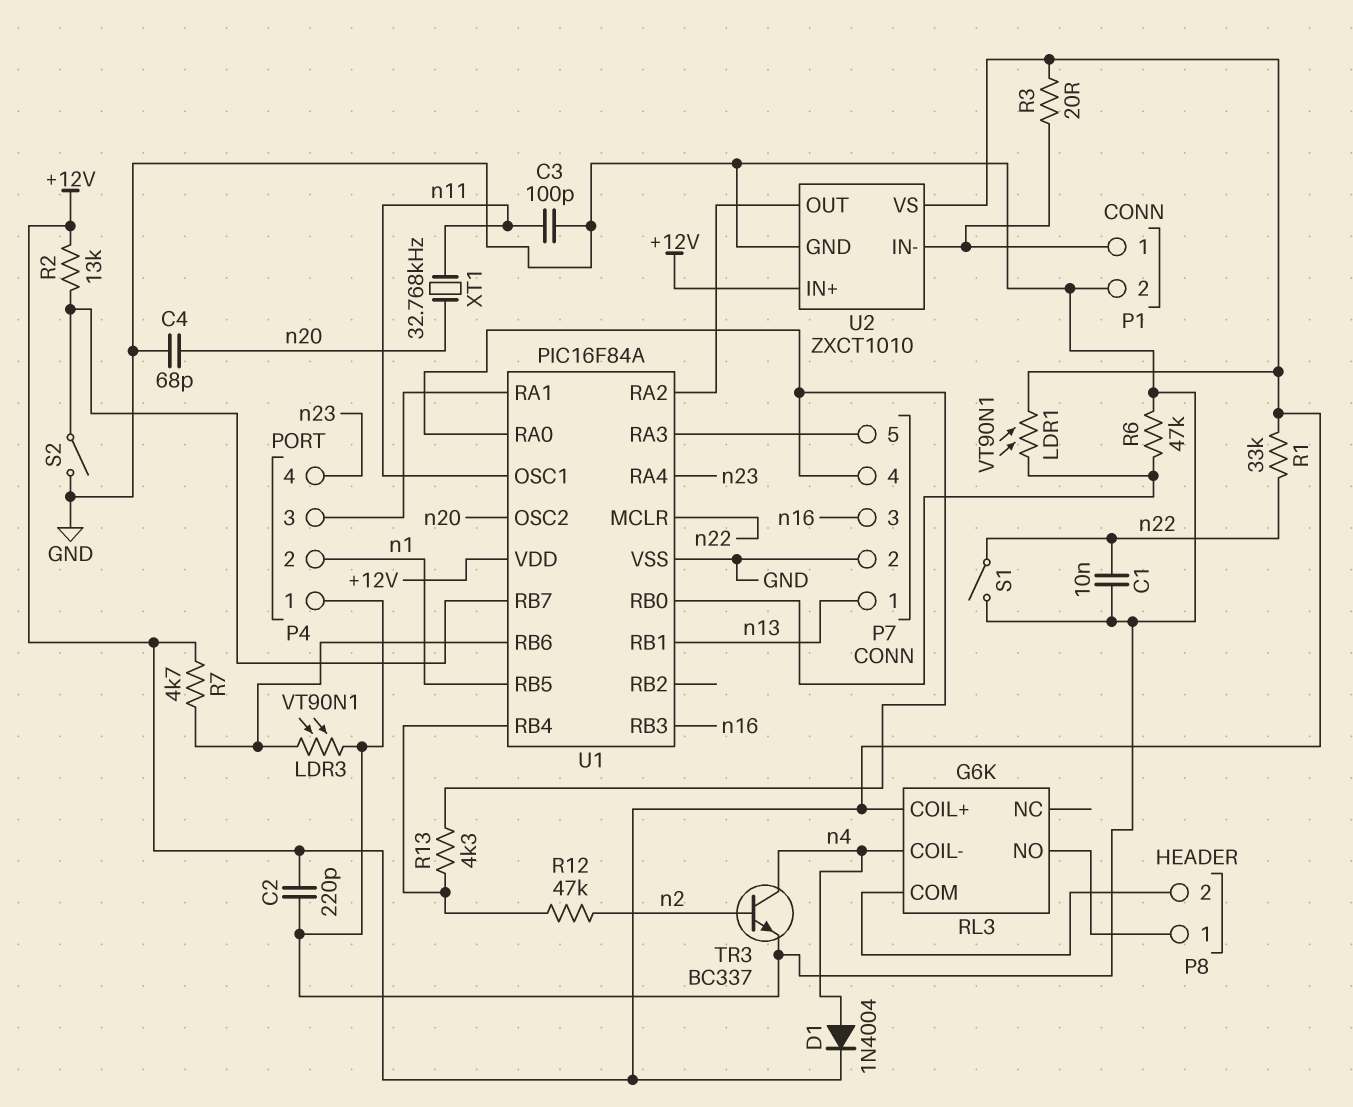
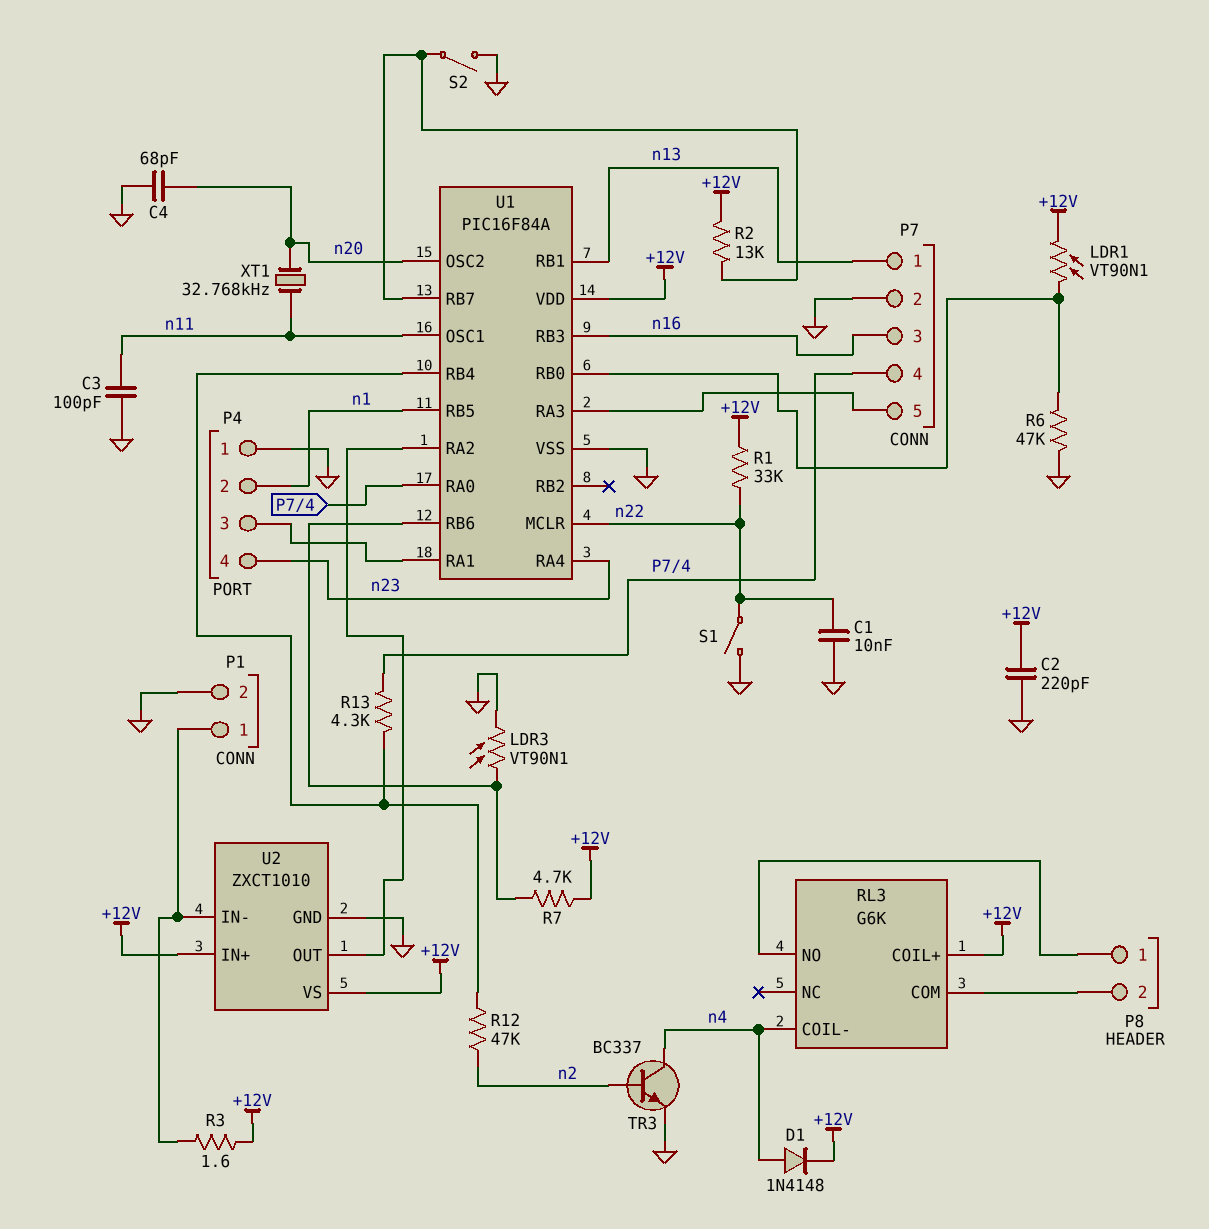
D1: diode 1N4004 (A n4, K +12V) -> diode 1N4148 (A n4, K +12V)
R3: 20 (+12V, P1/1) -> 1.6 (+12V, P1/1)

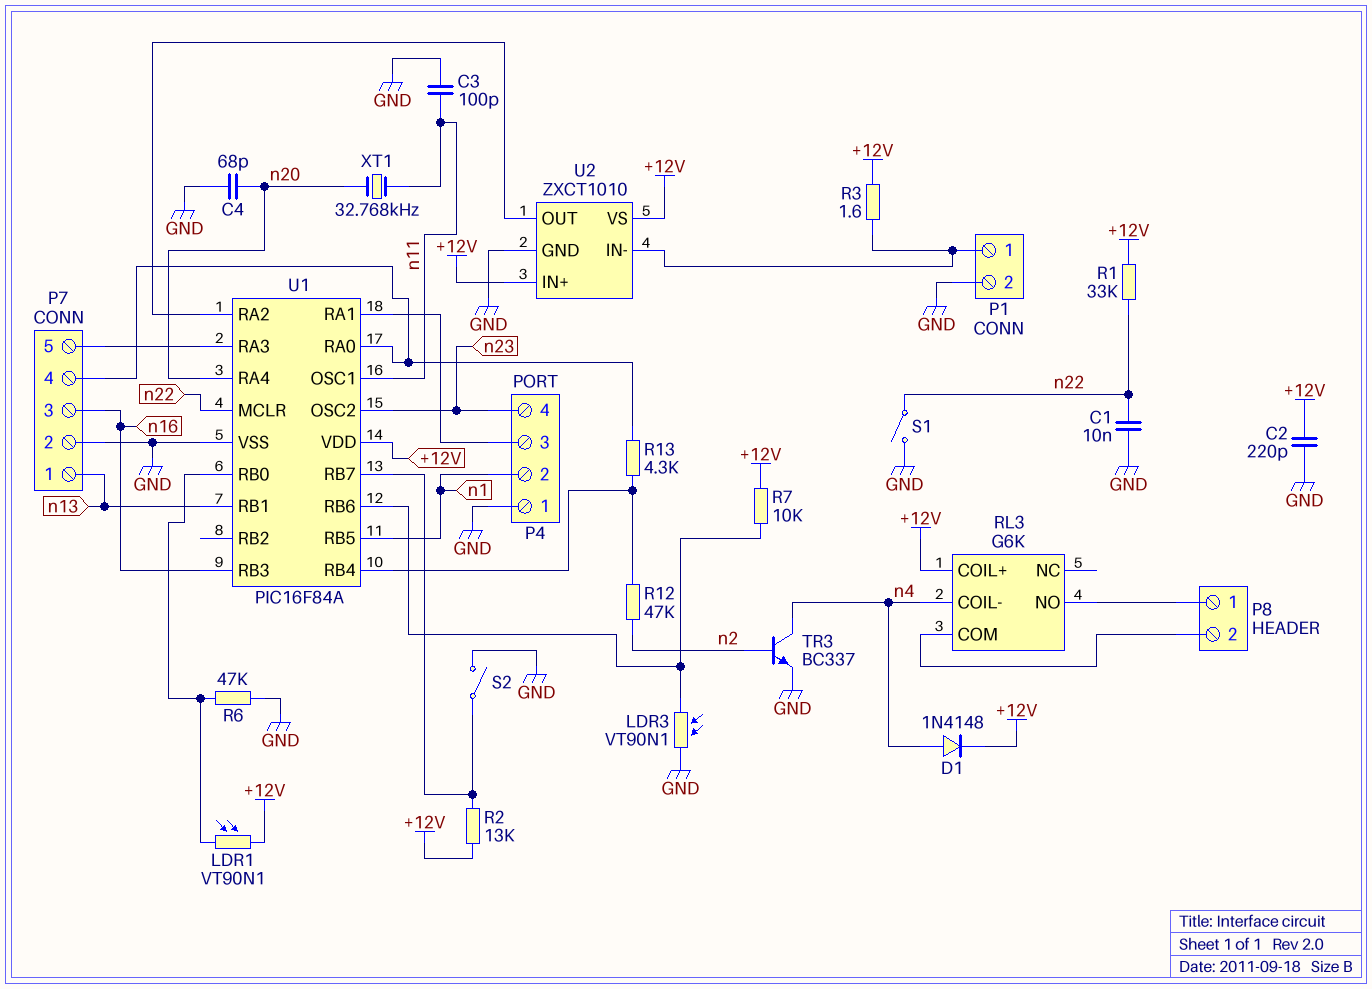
R7: 4.7k (+12V, U1/RB6) -> 10k (+12V, U1/RB6)
U1 pin OSC2: n20 -> n23
U1 pin RA4: n23 -> n20

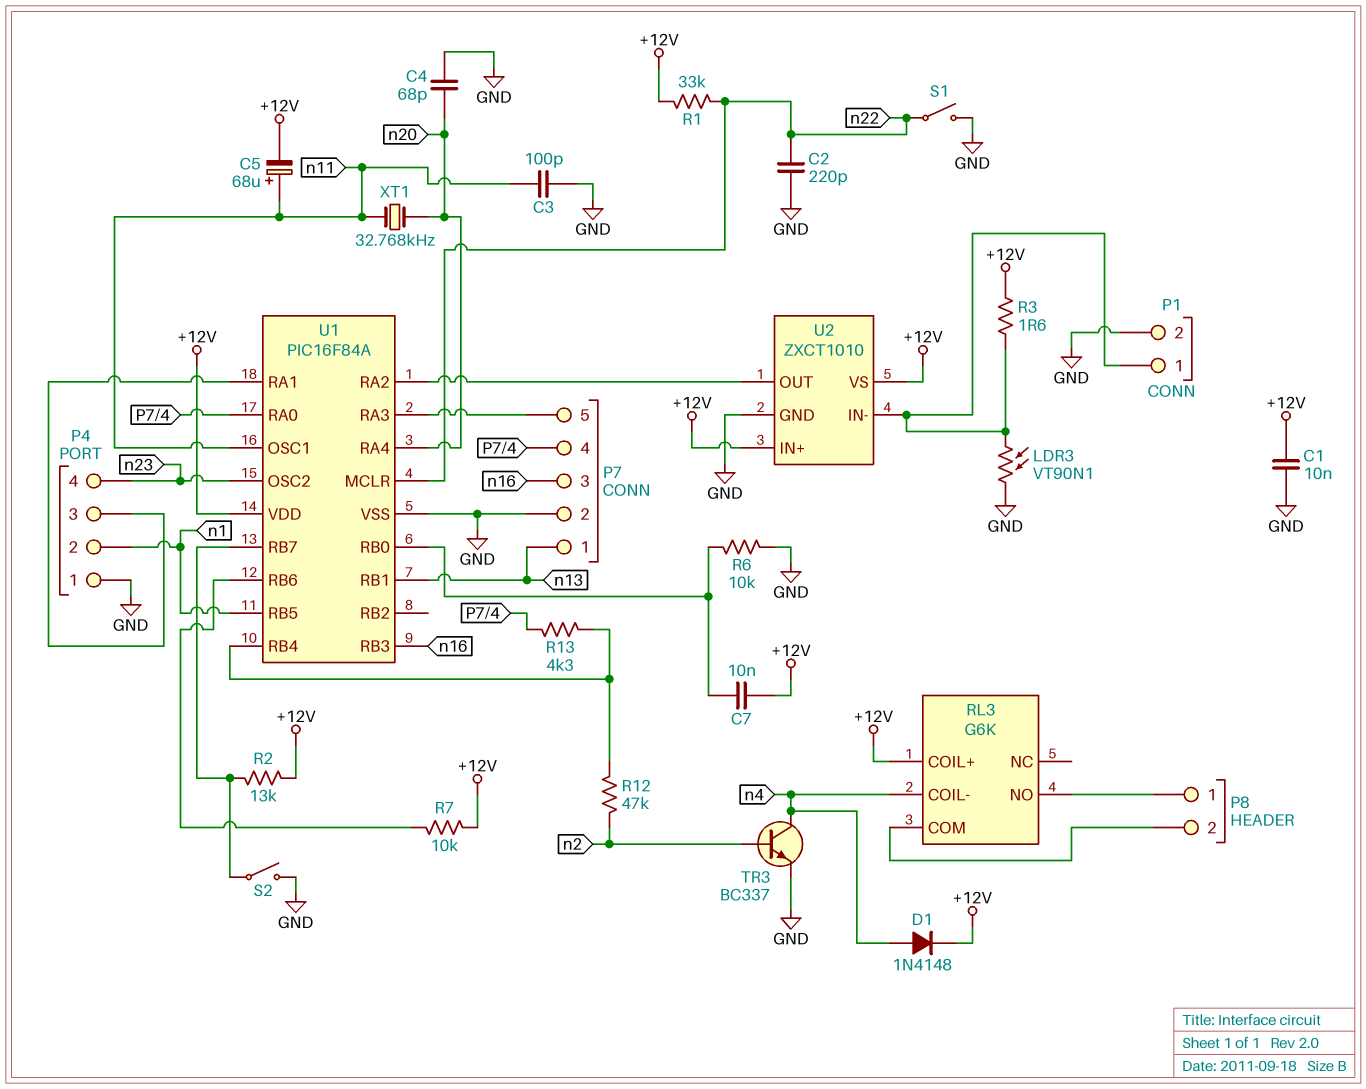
C1: 10nF (GND, n22) -> 10nF (+12V, GND)
C2: 220pF (+12V, GND) -> 220pF (GND, n22)
C5: none -> 68uF (plus n11, minus +12V)
C7: none -> 10nF (+12V, U1/RB0)
LDR1: VT90N1 (+12V, U1/RB0) -> none
LDR3: VT90N1 (GND, U1/RB6) -> VT90N1 (GND, P1/1)
R6: 47k (GND, U1/RB0) -> 10k (GND, U1/RB0)

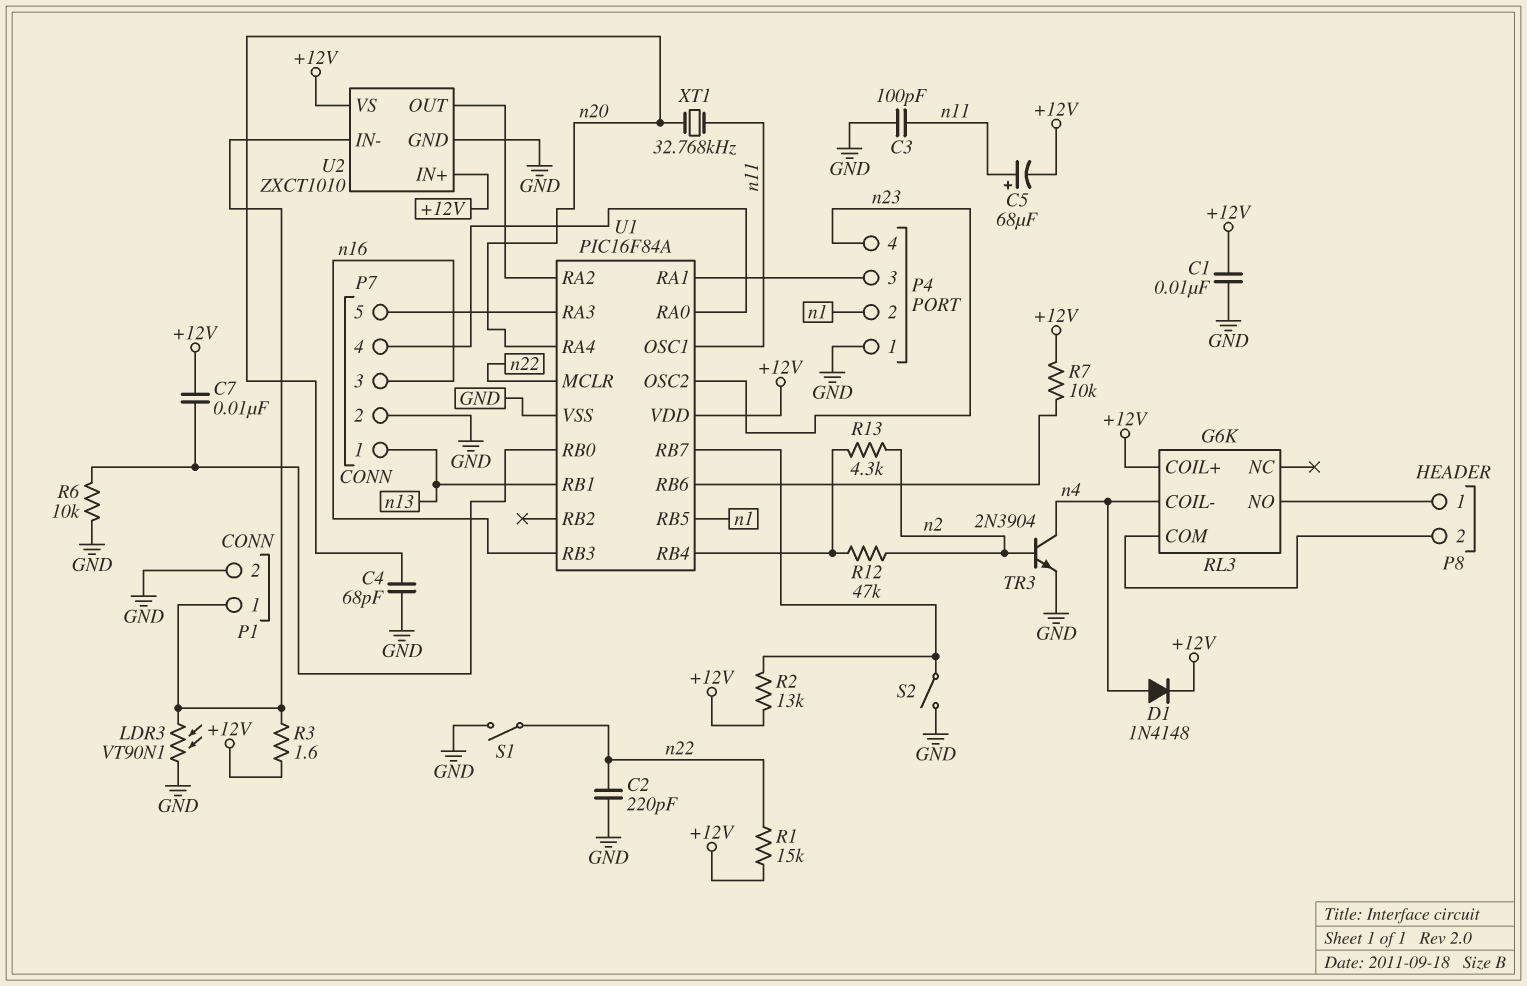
R1: 33k (+12V, n22) -> 15k (+12V, n22)
R13: 4.3k (P7/4, U1/RB4) -> 4.3k (U1/RB4, n2)
TR3: NPN BC337 (B n2, C n4, E GND) -> NPN 2N3904 (B n2, C n4, E GND)

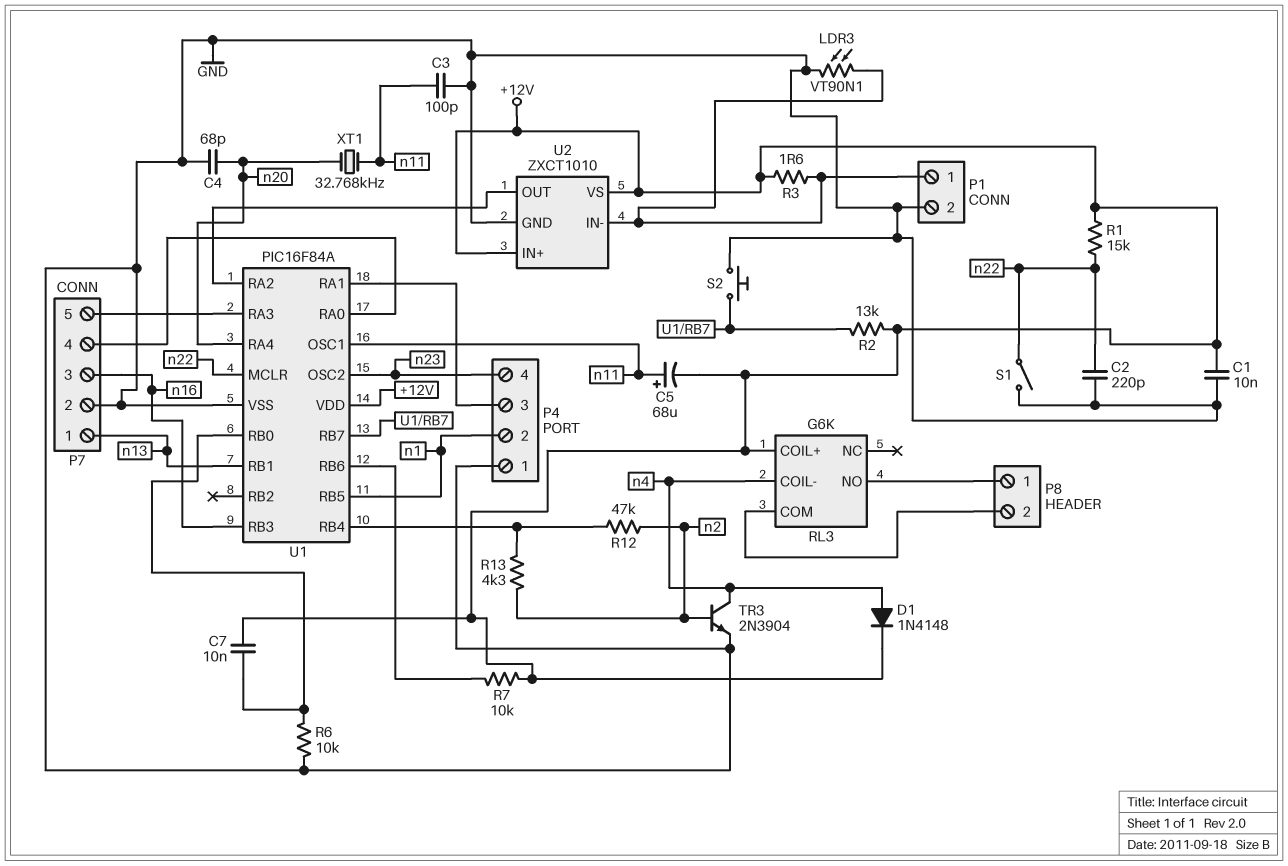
S2: switch (GND, U1/RB7) -> button (GND, U1/RB7)

